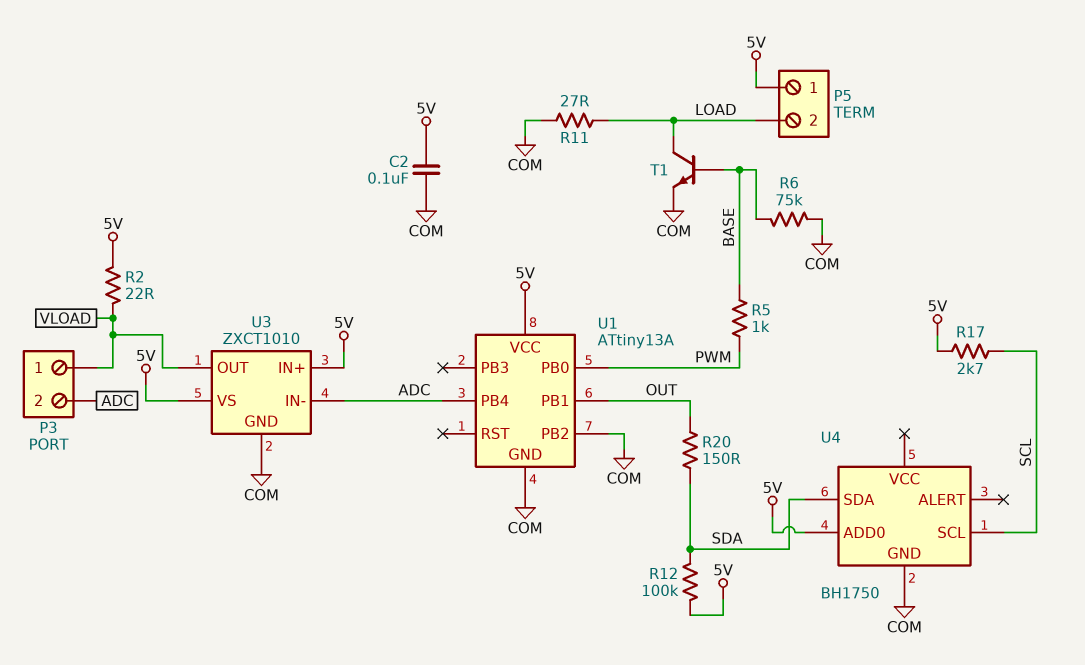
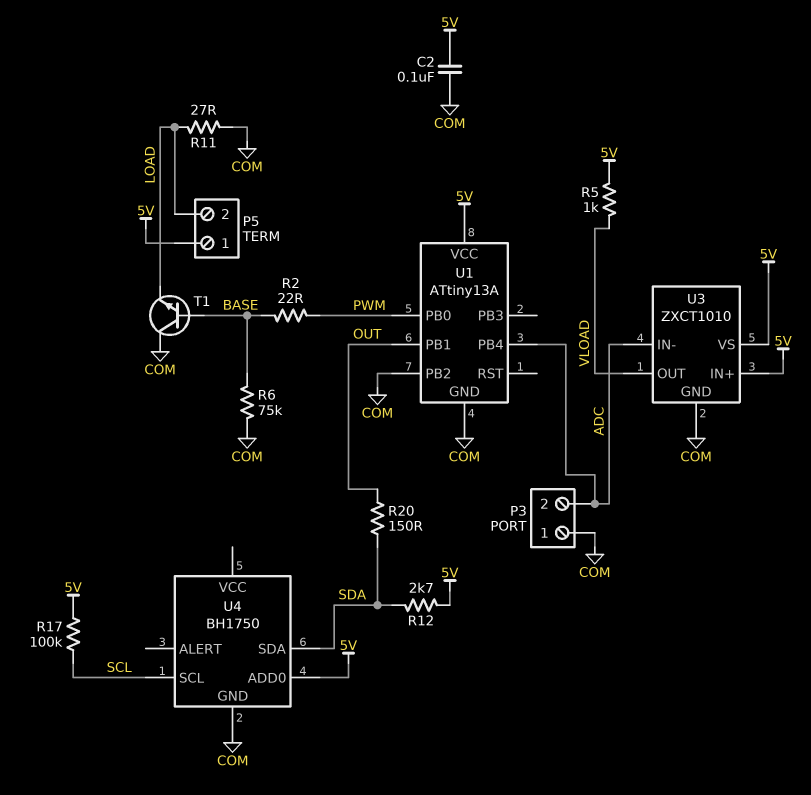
P3 pin 1: VLOAD -> COM
R2: 22 (5V, VLOAD) -> 22 (BASE, PWM)
R5: 1k (BASE, PWM) -> 1k (5V, VLOAD)
R12: 100k (5V, SDA) -> 2.7k (5V, SDA)
R17: 2.7k (5V, SCL) -> 100k (5V, SCL)
T1: NPN (B BASE, C LOAD, E COM) -> NPN (B BASE, C COM, E LOAD)

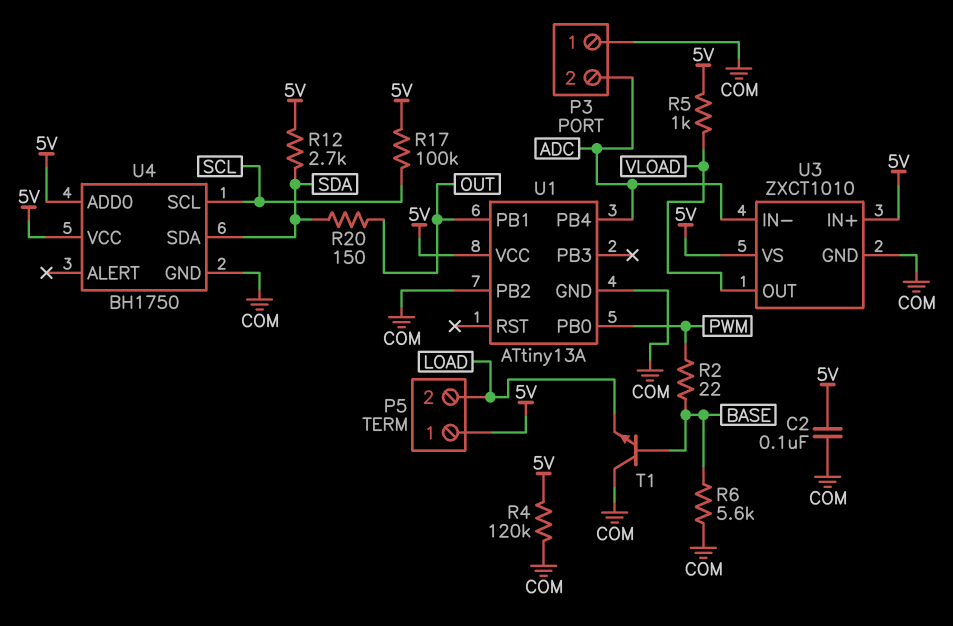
R4: none -> 120k (5V, COM)
R6: 75k (BASE, COM) -> 5.6k (BASE, COM)
R11: 27 (COM, LOAD) -> none
U4 pin VCC: none -> 5V

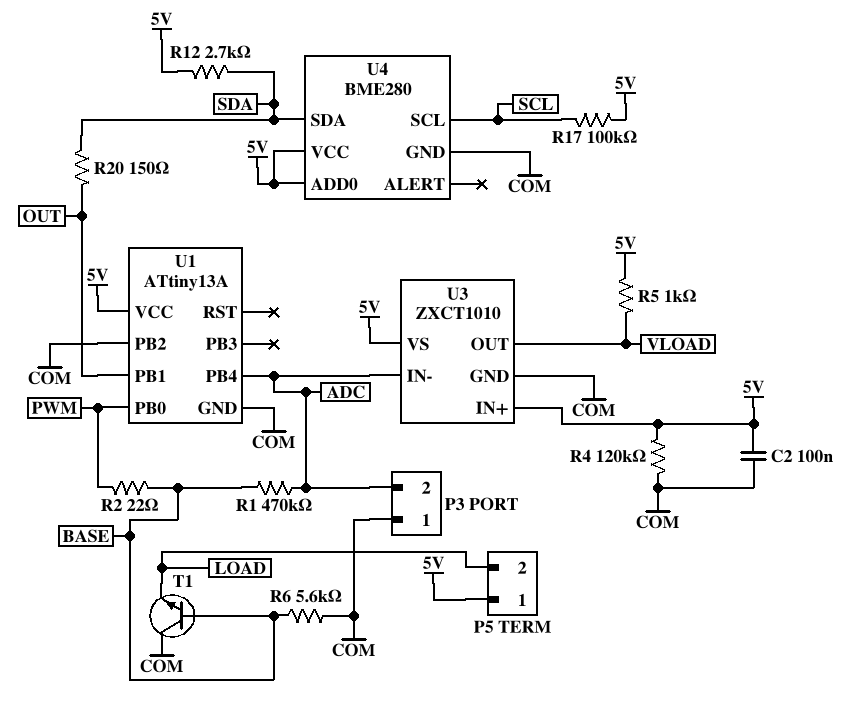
R1: none -> 470k (ADC, BASE)
U4: BH1750 -> BME280

